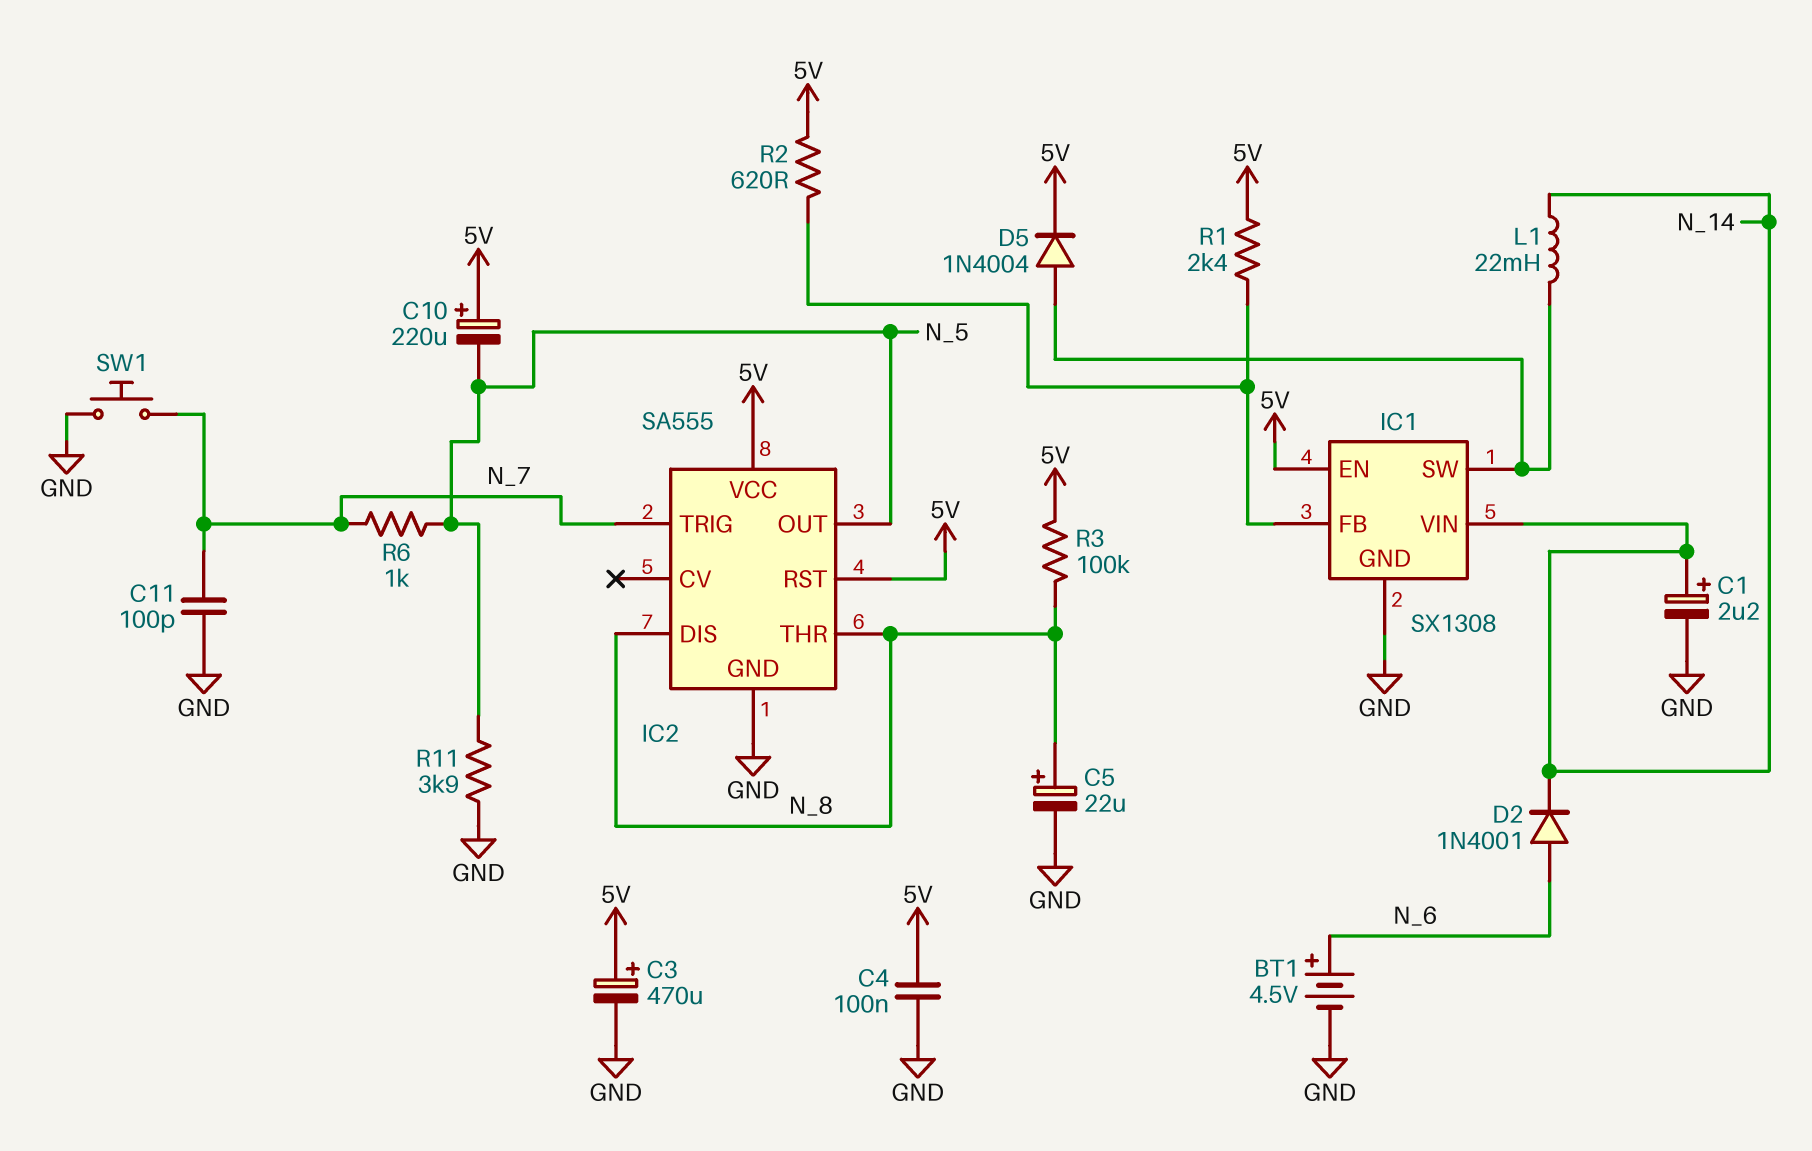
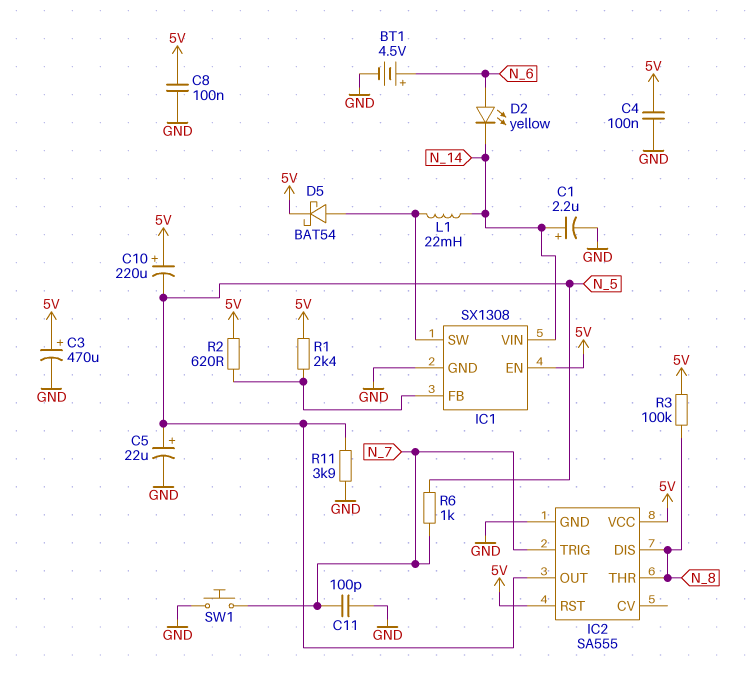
C5: 22uF (plus N_8, minus GND) -> 22uF (plus N_5, minus GND)
C8: none -> 100nF (5V, GND)
D2: diode 1N4001 (A N_6, K N_14) -> LED yellow (A N_6, K N_14)
D5: diode 1N4004 (A IC1/SW, K 5V) -> schottky BAT54 (A IC1/SW, K 5V)

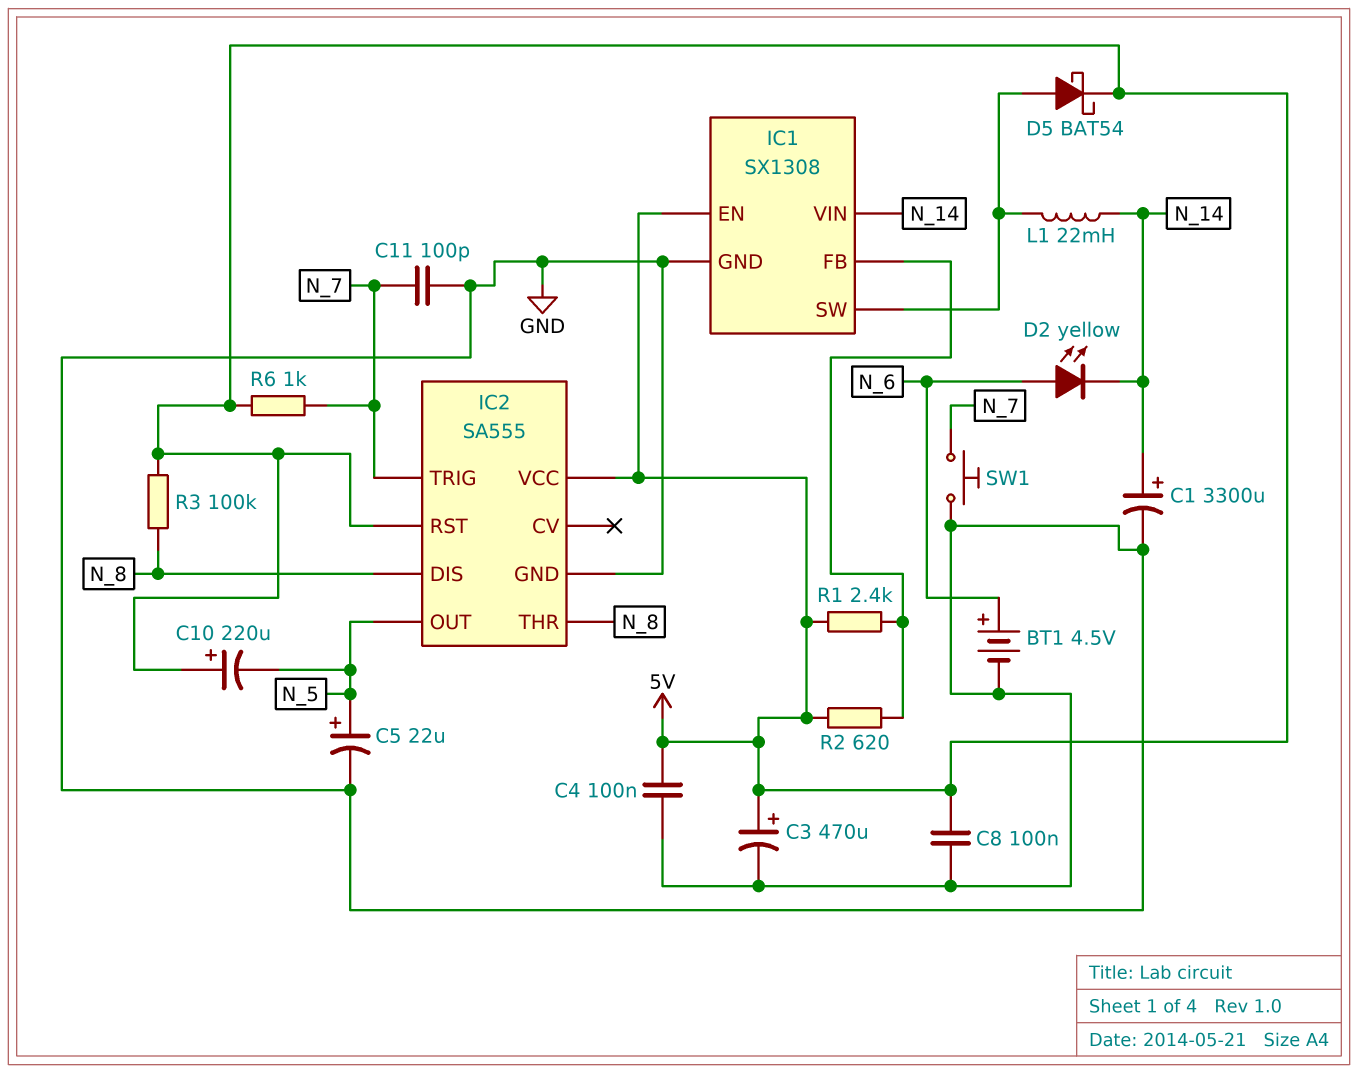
C1: 2.2uF (plus N_14, minus GND) -> 3300uF (plus N_14, minus GND)
R6: 1k (N_5, N_7) -> 1k (5V, N_7)
R11: 3.9k (GND, N_5) -> none

